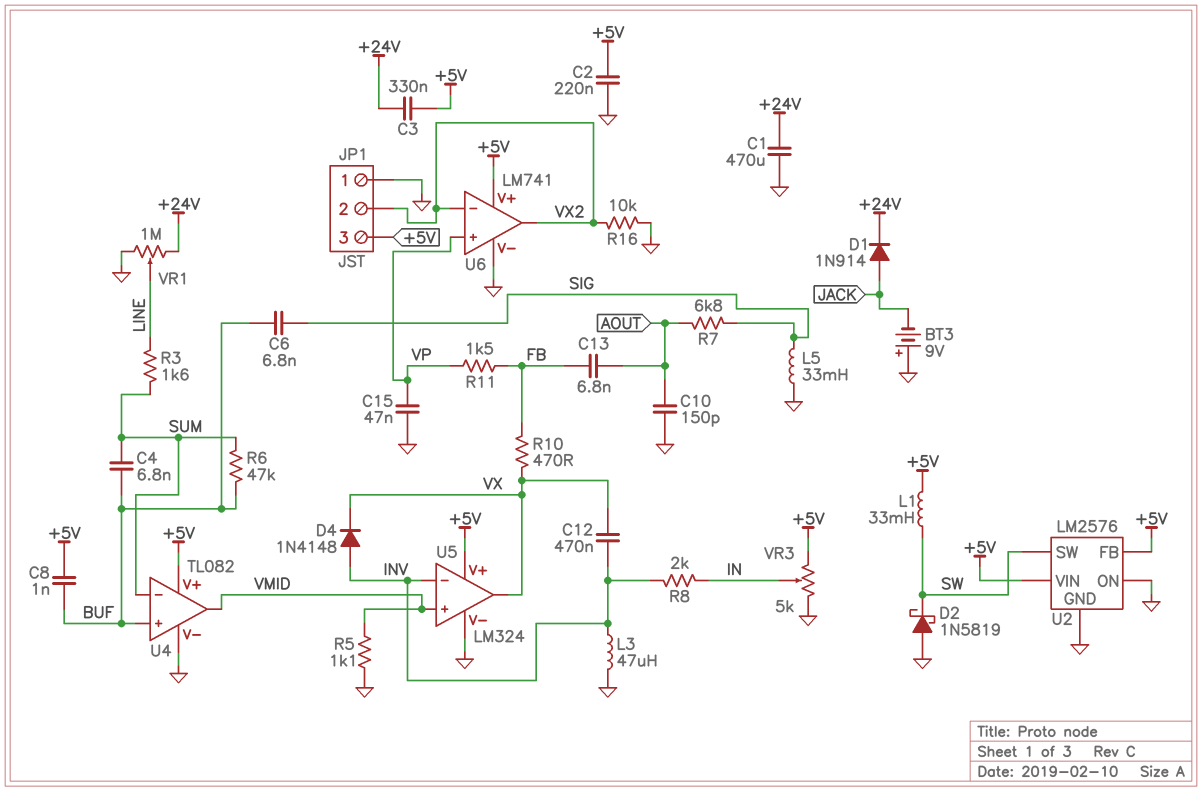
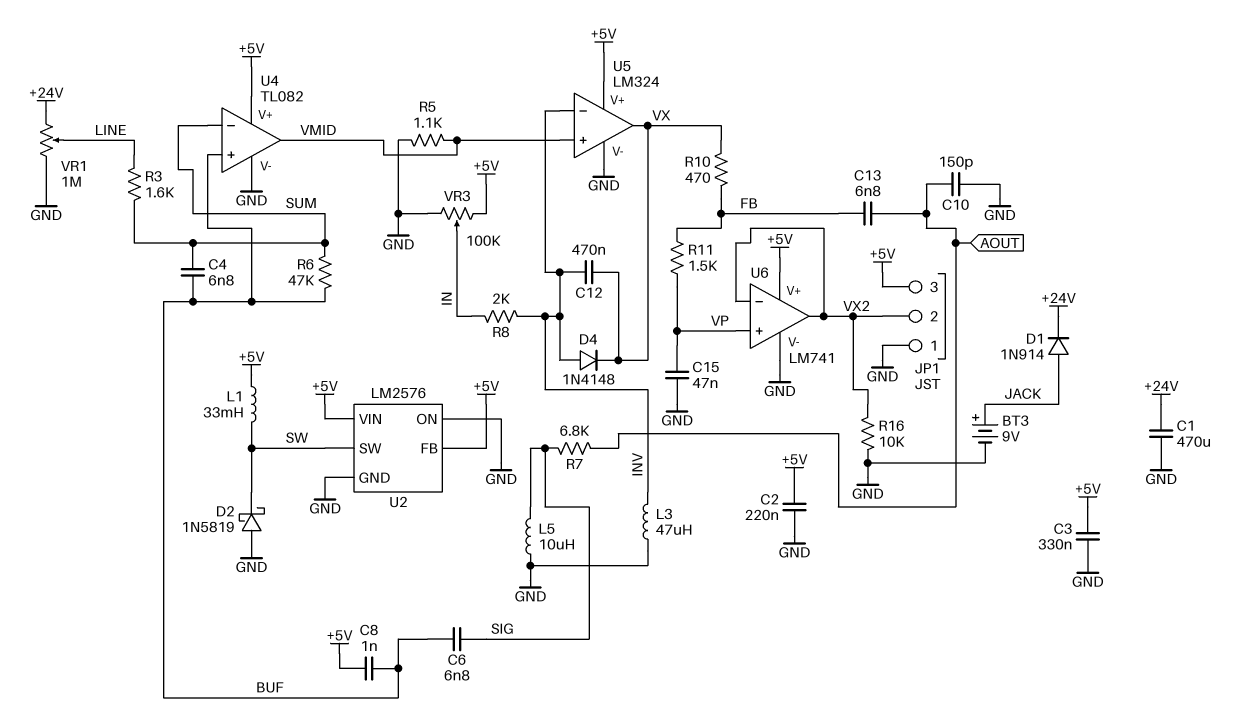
BT3: 9V (plus GND, minus JACK) -> 9V (plus JACK, minus GND)
C3: 330nF (+5V, +24V) -> 330nF (+5V, GND)
L5: 33mH (GND, SIG) -> 10uH (GND, SIG)
VR3: 5k (+5V, GND, wiper IN) -> 100k (+5V, GND, wiper IN)

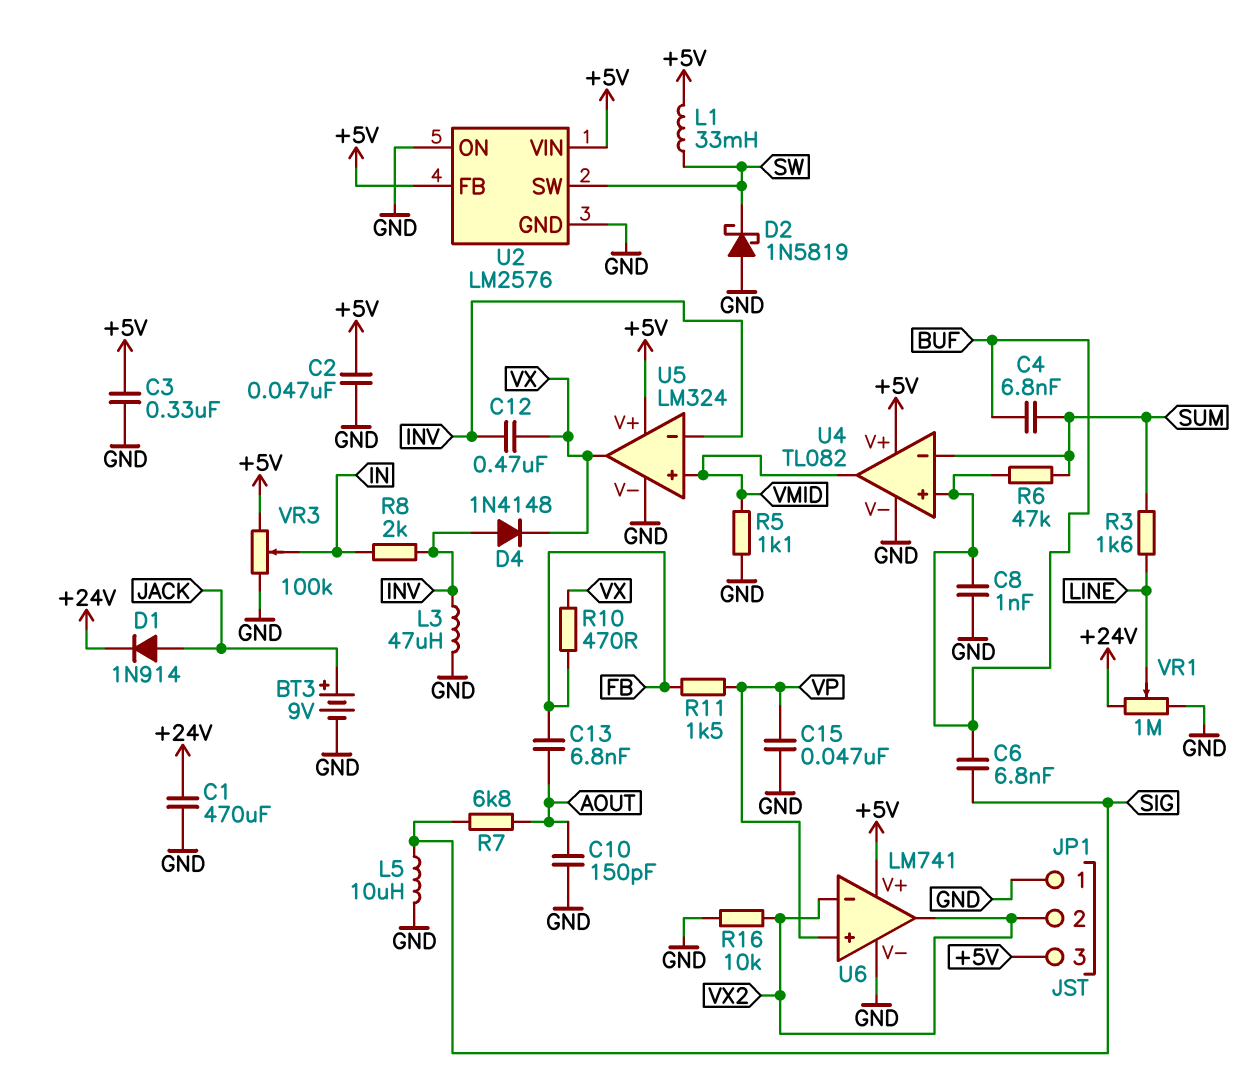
C2: 220nF (+5V, GND) -> 47nF (+5V, GND)
C8: 1nF (+5V, BUF) -> 1nF (BUF, GND)

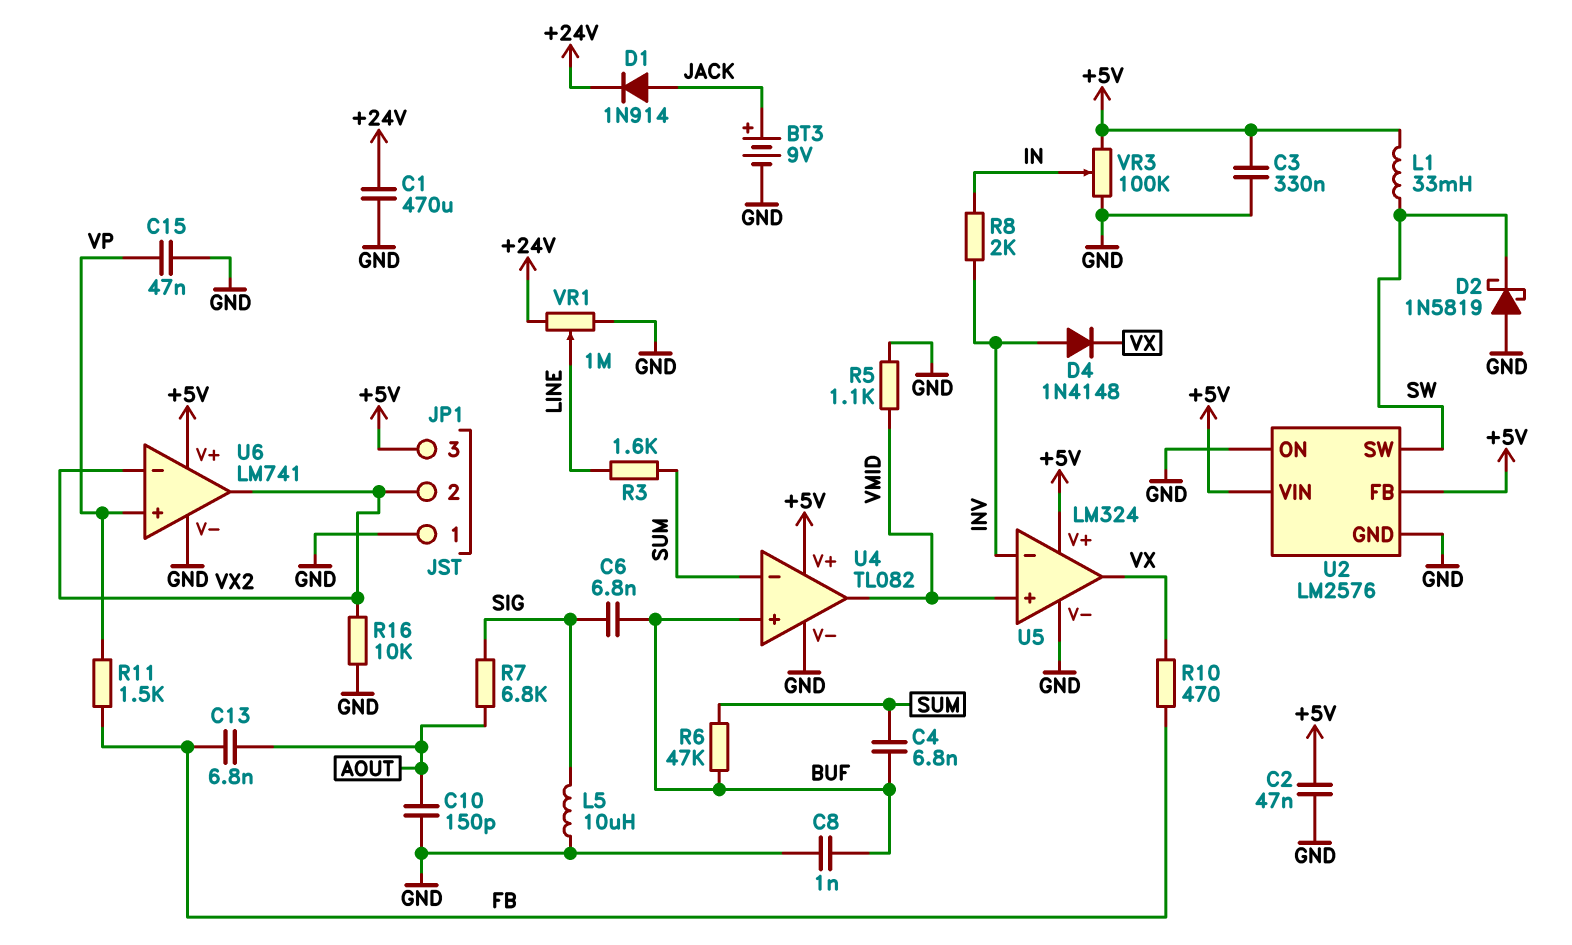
C12: 470nF (INV, VX) -> none
L3: 47uH (GND, INV) -> none

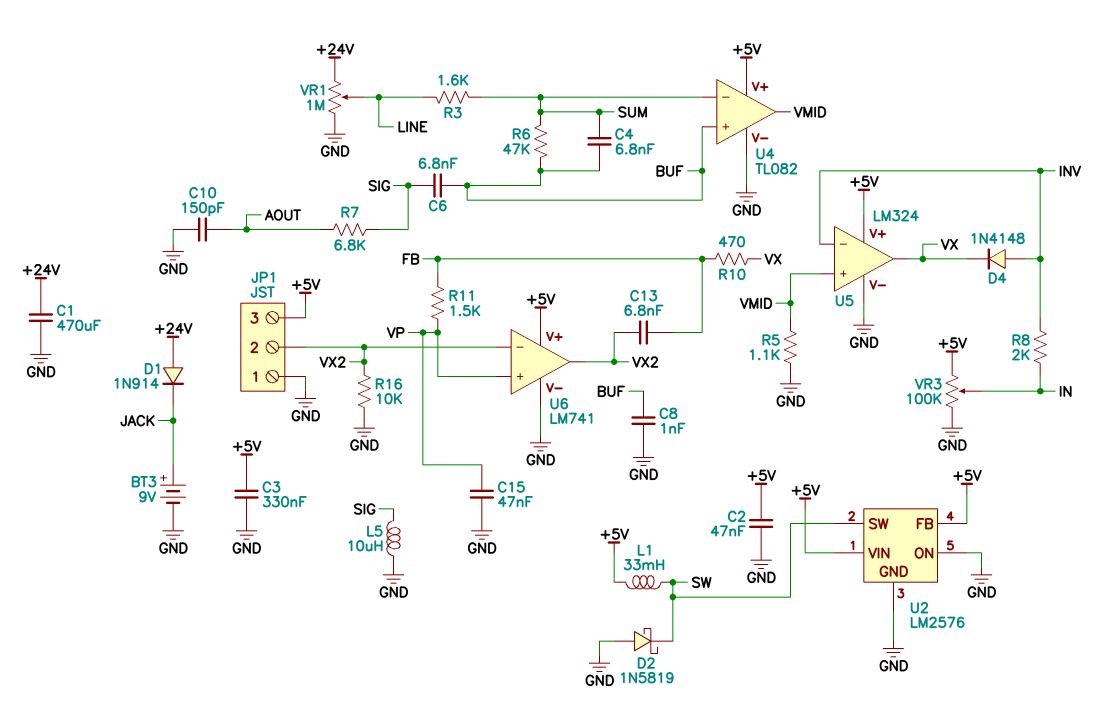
C13: 6.8nF (AOUT, FB) -> 6.8nF (FB, VX2)
D1: diode 1N914 (A JACK, K +24V) -> diode 1N914 (A +24V, K JACK)

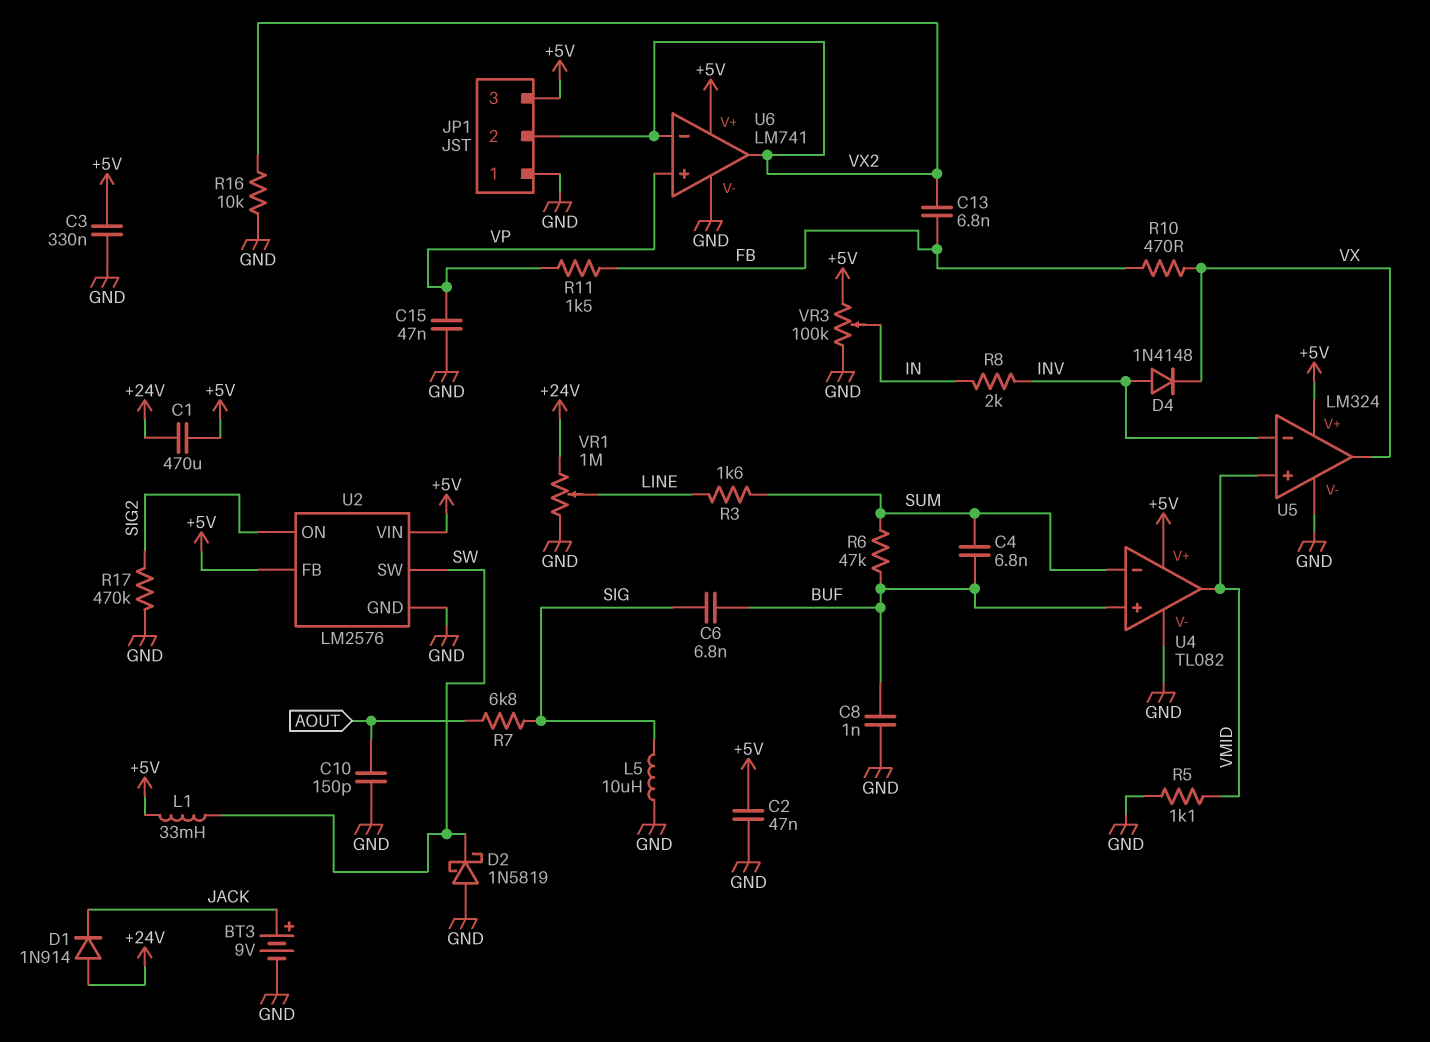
C1: 470uF (+24V, GND) -> 470uF (+5V, +24V)
R17: none -> 470k (GND, SIG2)
U2 pin ON: GND -> SIG2

